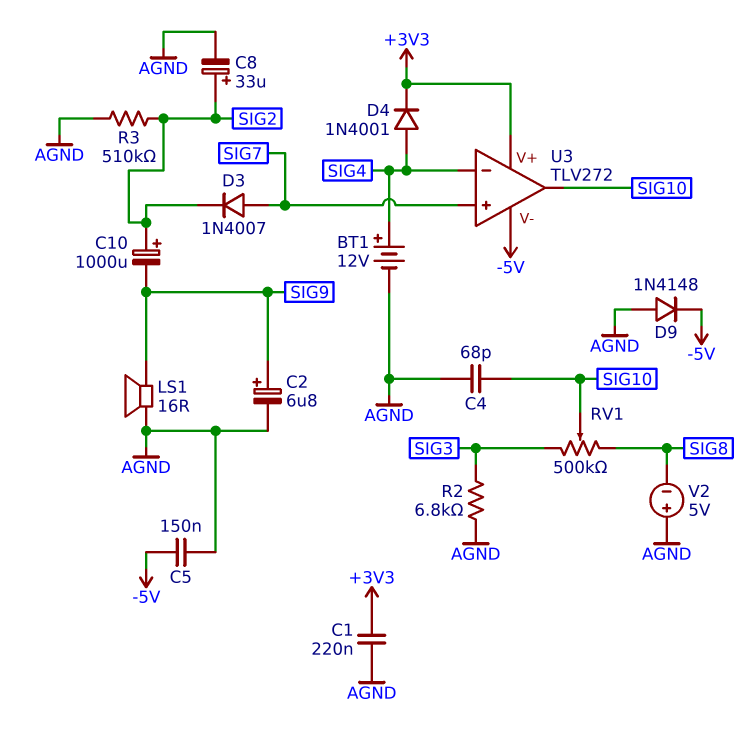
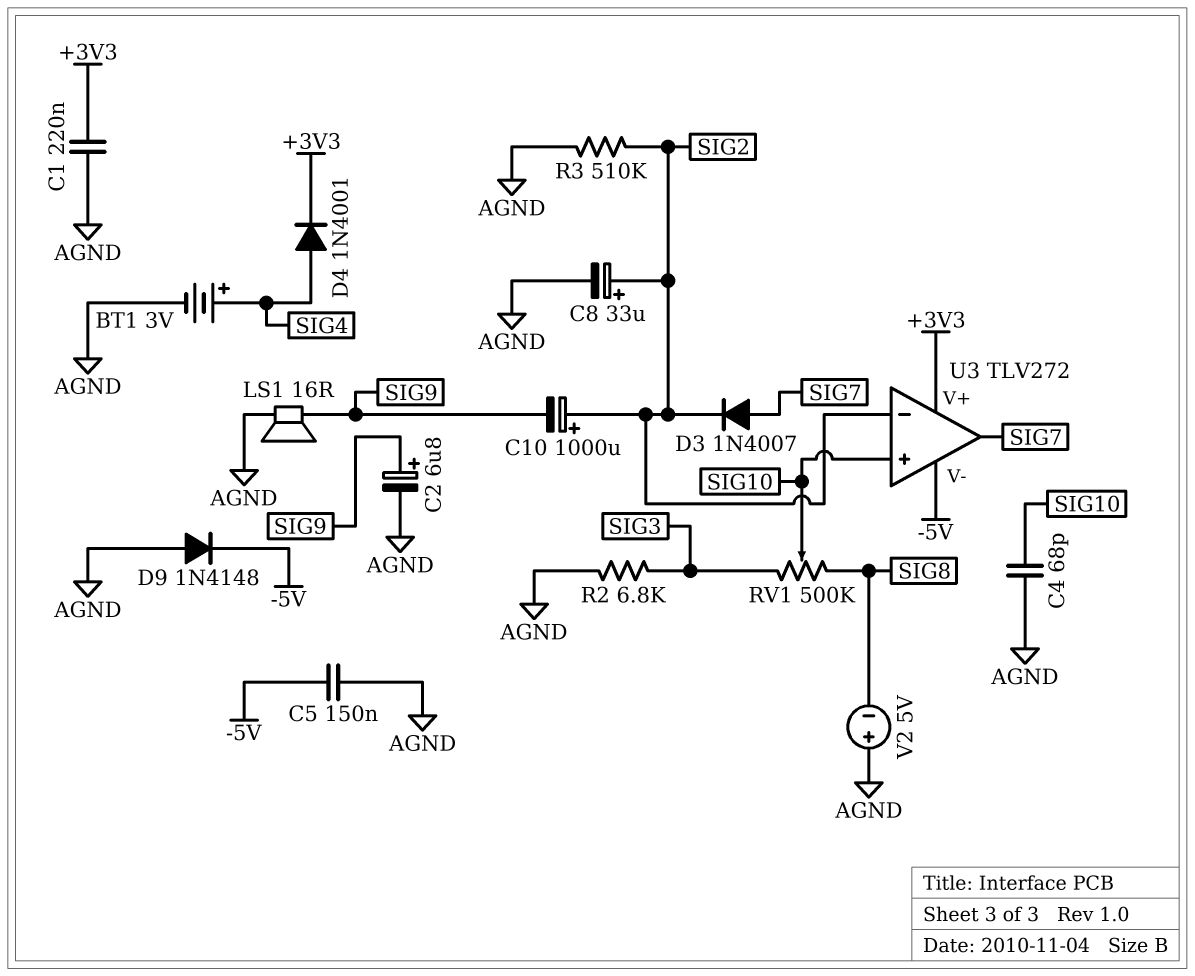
BT1: 12V (plus SIG4, minus AGND) -> 3V (plus SIG4, minus AGND)
U3 pin in+: SIG7 -> SIG10
U3 pin in-: SIG4 -> SIG2
U3 pin out: SIG10 -> SIG7

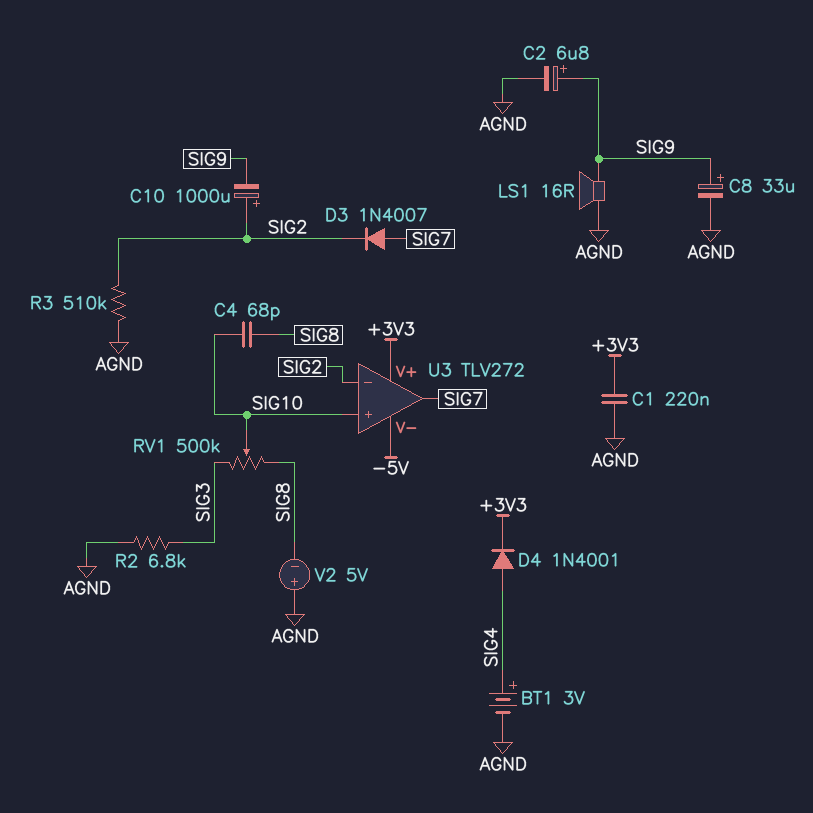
C4: 68pF (AGND, SIG10) -> 68pF (SIG8, SIG10)
C5: 150nF (-5V, AGND) -> none
C8: 33uF (plus SIG2, minus AGND) -> 33uF (plus SIG9, minus AGND)
D9: diode 1N4148 (A AGND, K -5V) -> none

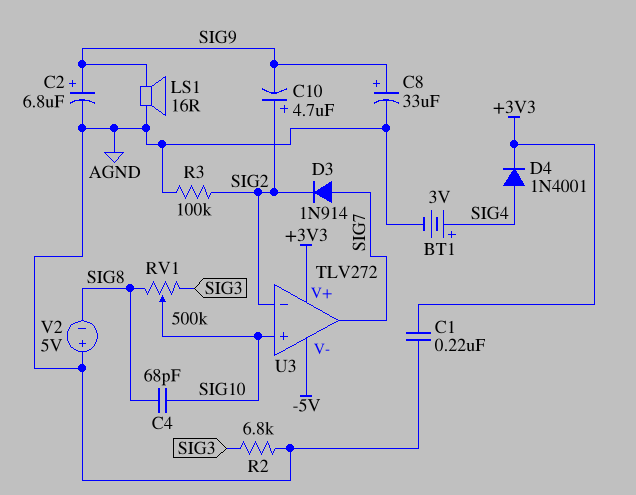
C10: 1000uF (plus SIG2, minus SIG9) -> 4.7uF (plus SIG2, minus SIG9)
D3: diode 1N4007 (A SIG7, K SIG2) -> diode 1N914 (A SIG7, K SIG2)
R3: 510k (AGND, SIG2) -> 100k (AGND, SIG2)

